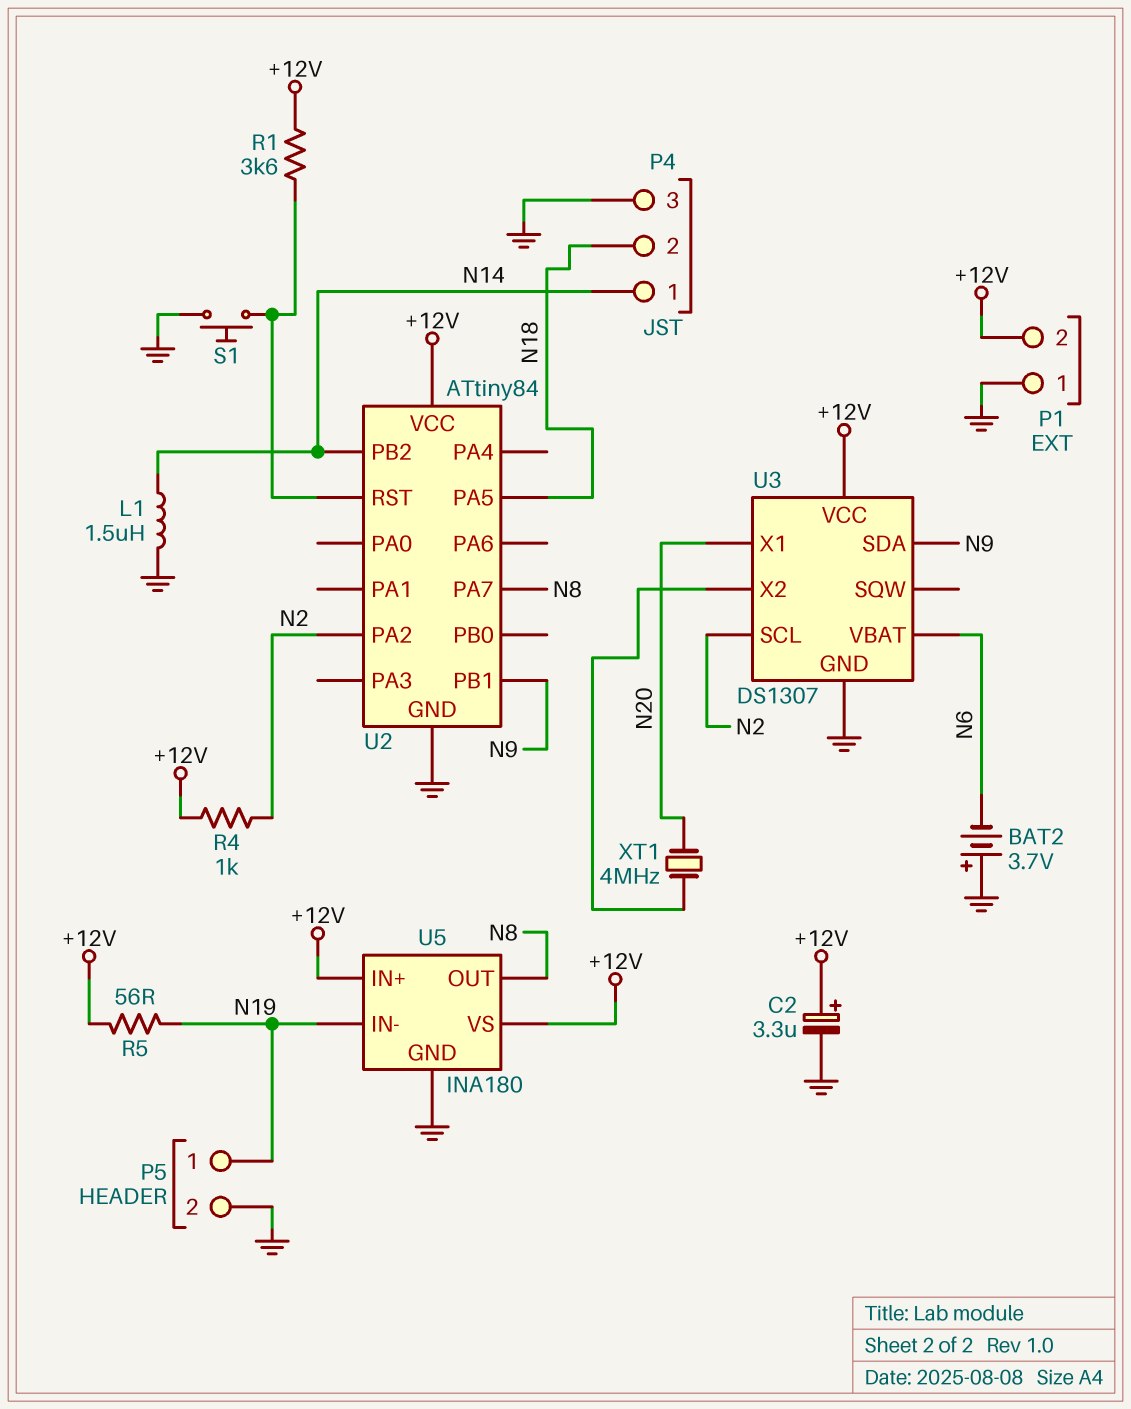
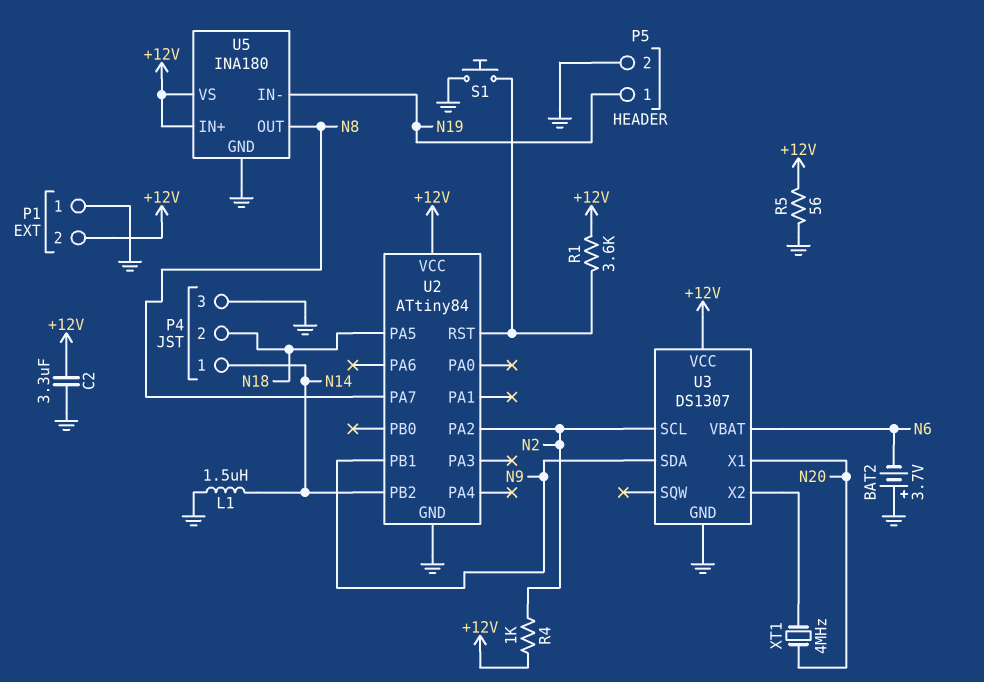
C2: 3.3uF (plus +12V, minus GND) -> 3.3uF (+12V, GND)
R5: 56 (+12V, N19) -> 56 (+12V, GND)

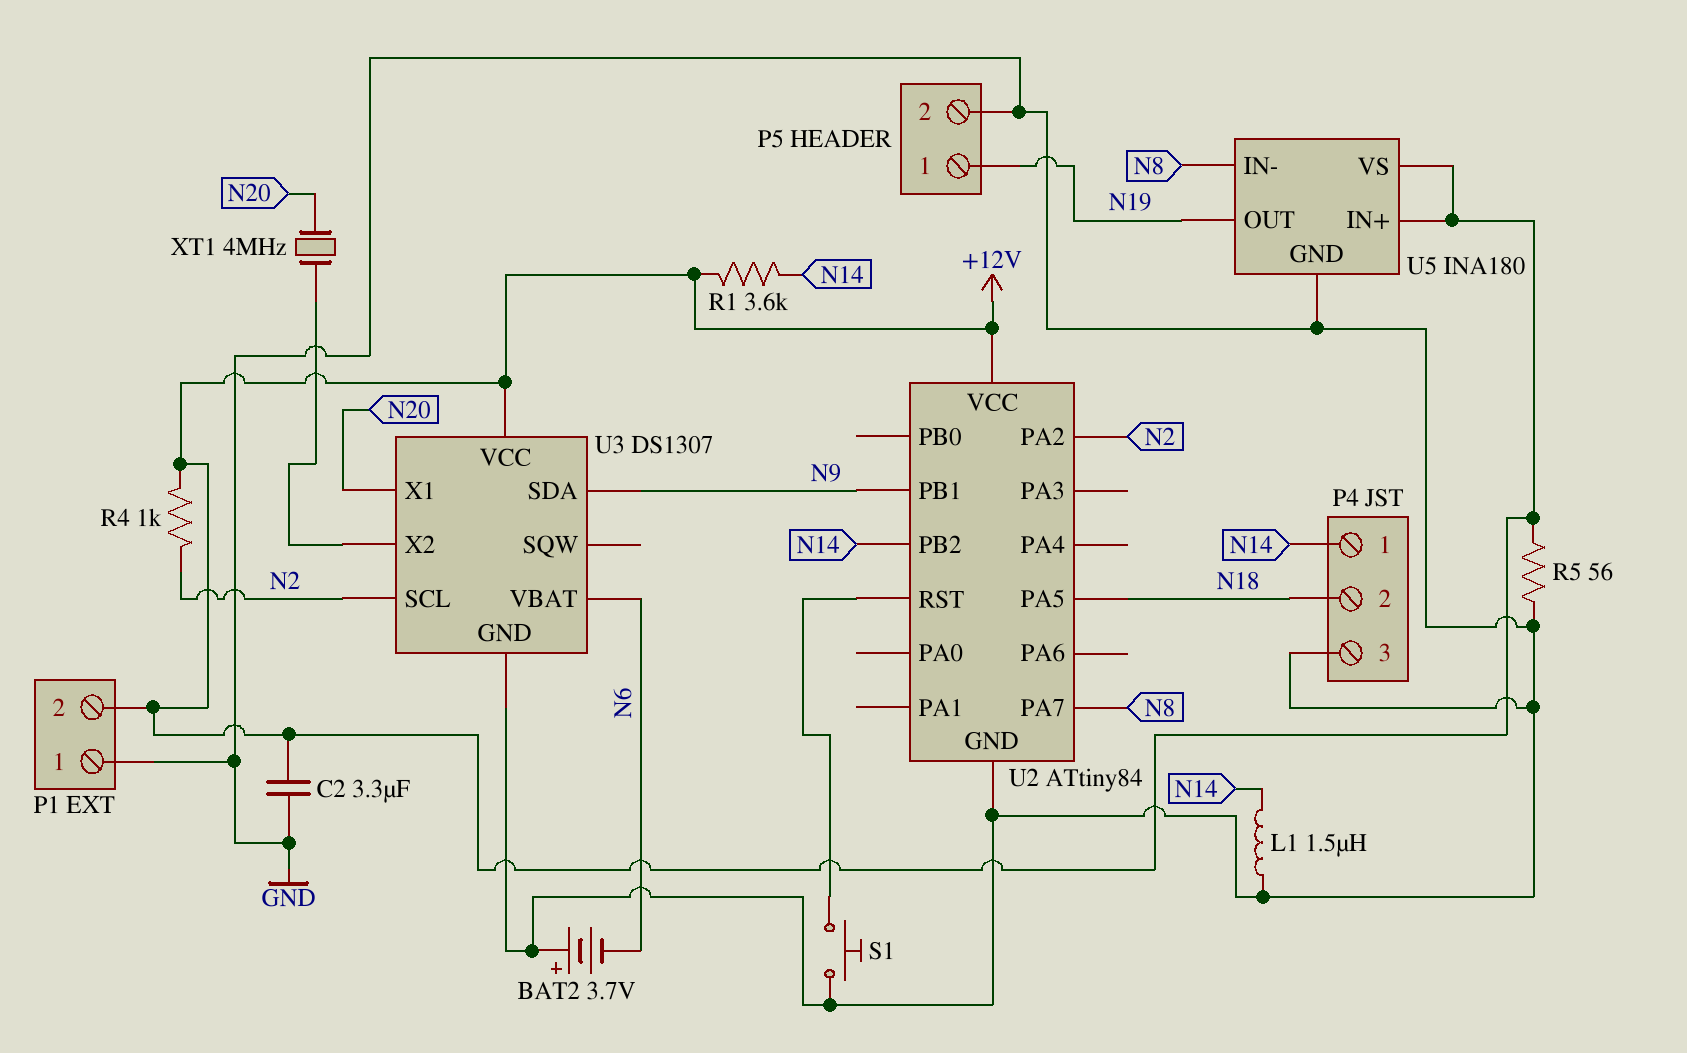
R1: 3.6k (+12V, U2/RST) -> 3.6k (+12V, N14)
U5 pin IN-: N19 -> N8
U5 pin OUT: N8 -> N19

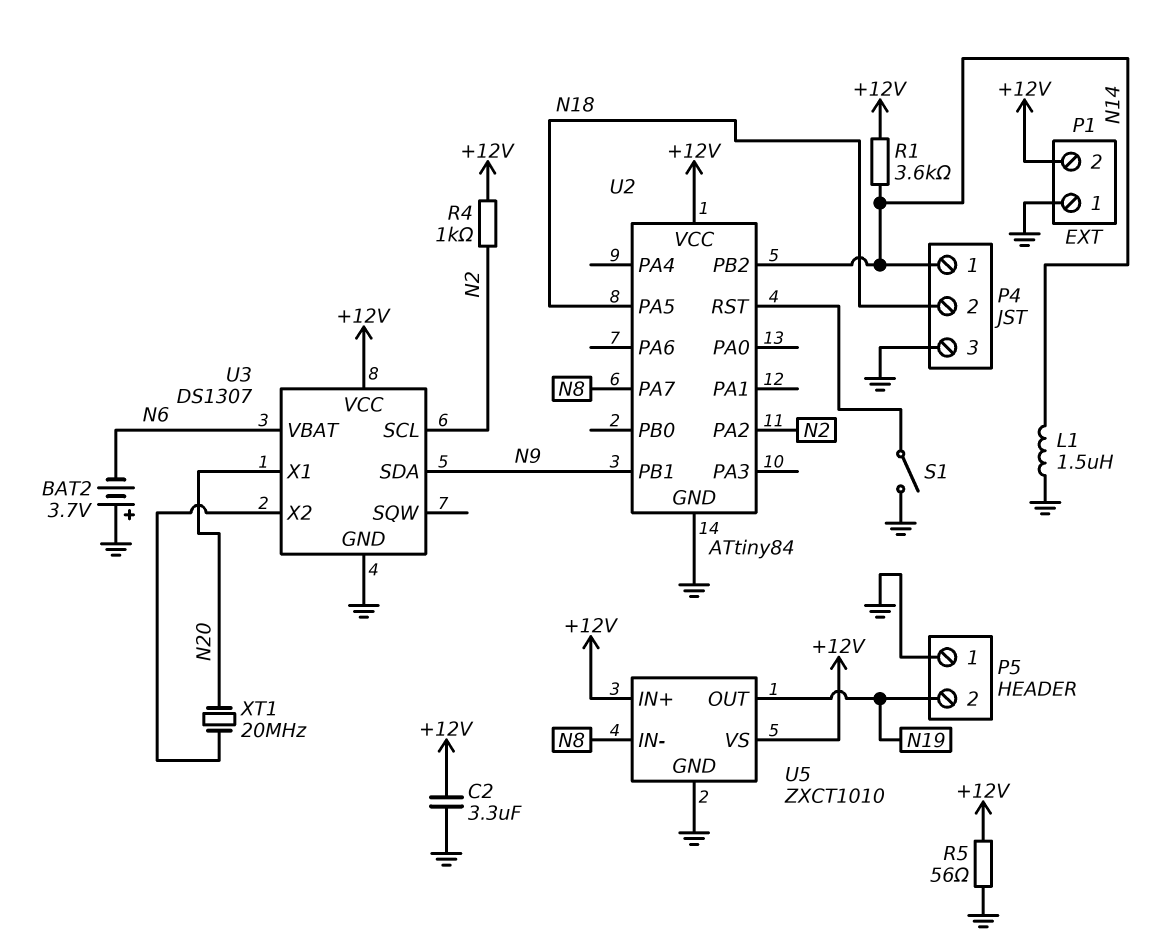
P5 pin 1: N19 -> GND
P5 pin 2: GND -> N19
S1: button (GND, U2/RST) -> switch (GND, U2/RST)
U5: INA180 -> ZXCT1010
XT1: 4MHz (N20, U3/X2) -> 20MHz (N20, U3/X2)

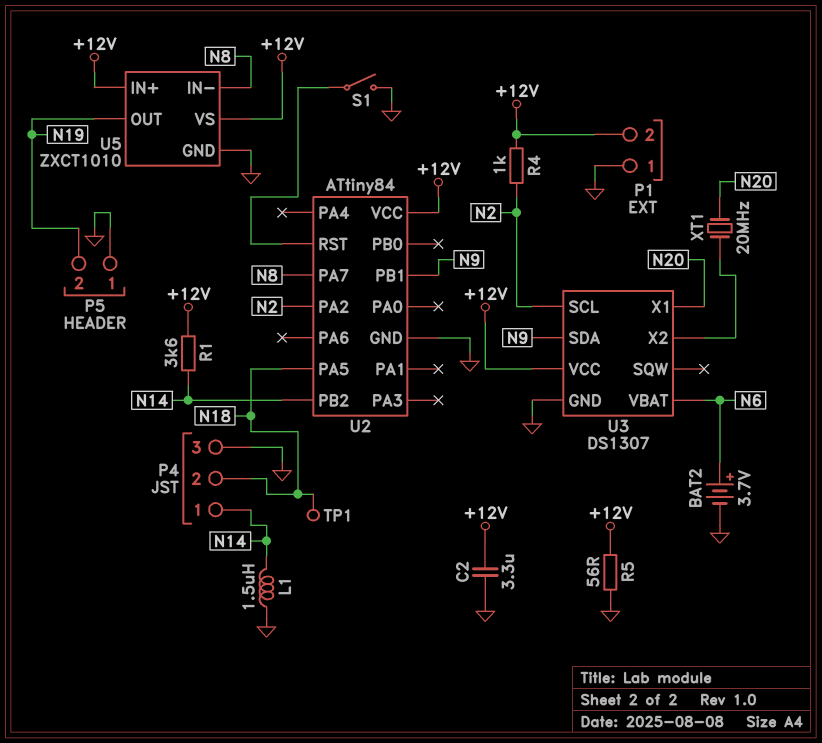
BAT2: 3.7V (plus GND, minus N6) -> 3.7V (plus N6, minus GND)
TP1: none -> test point (N18)

